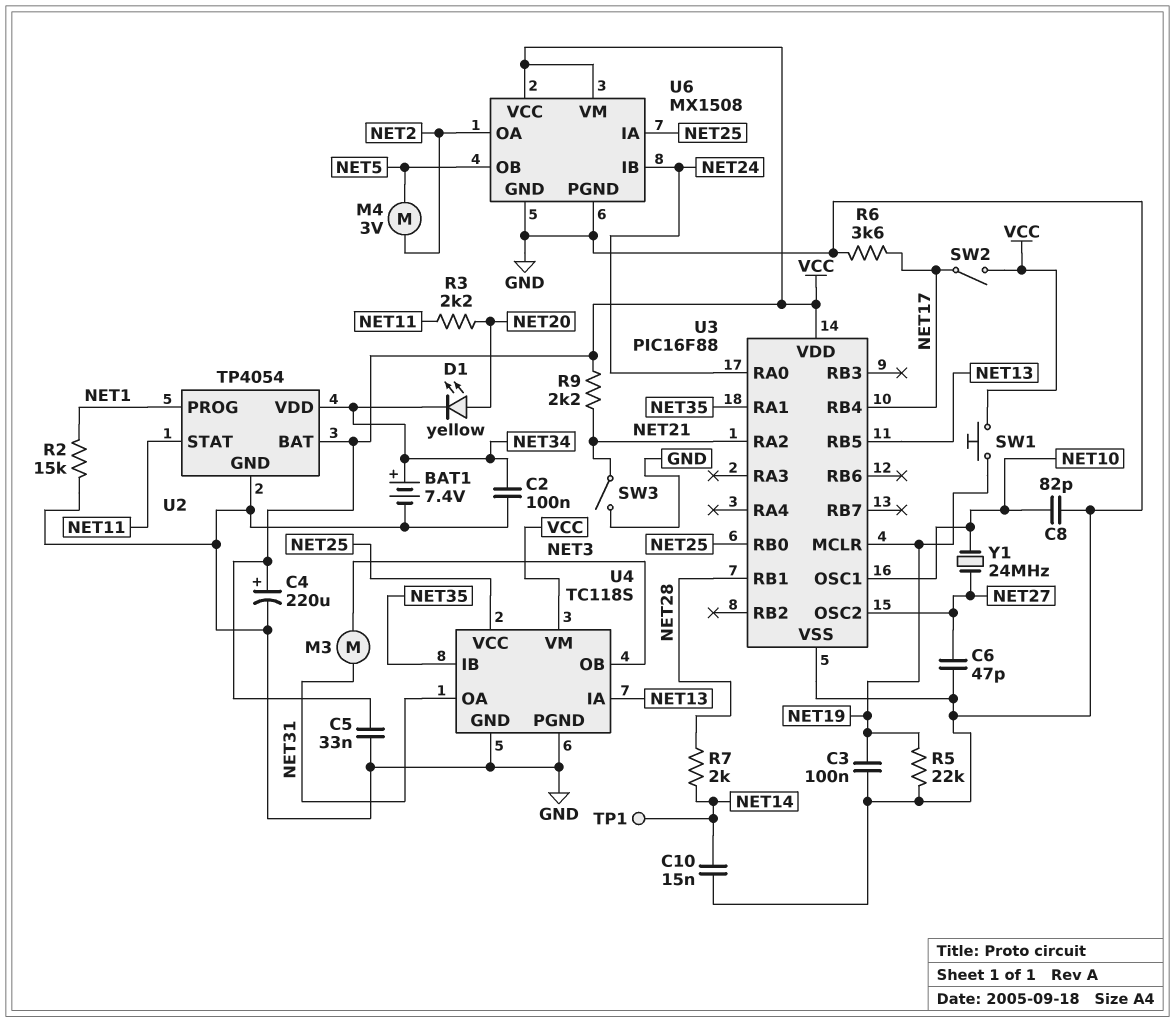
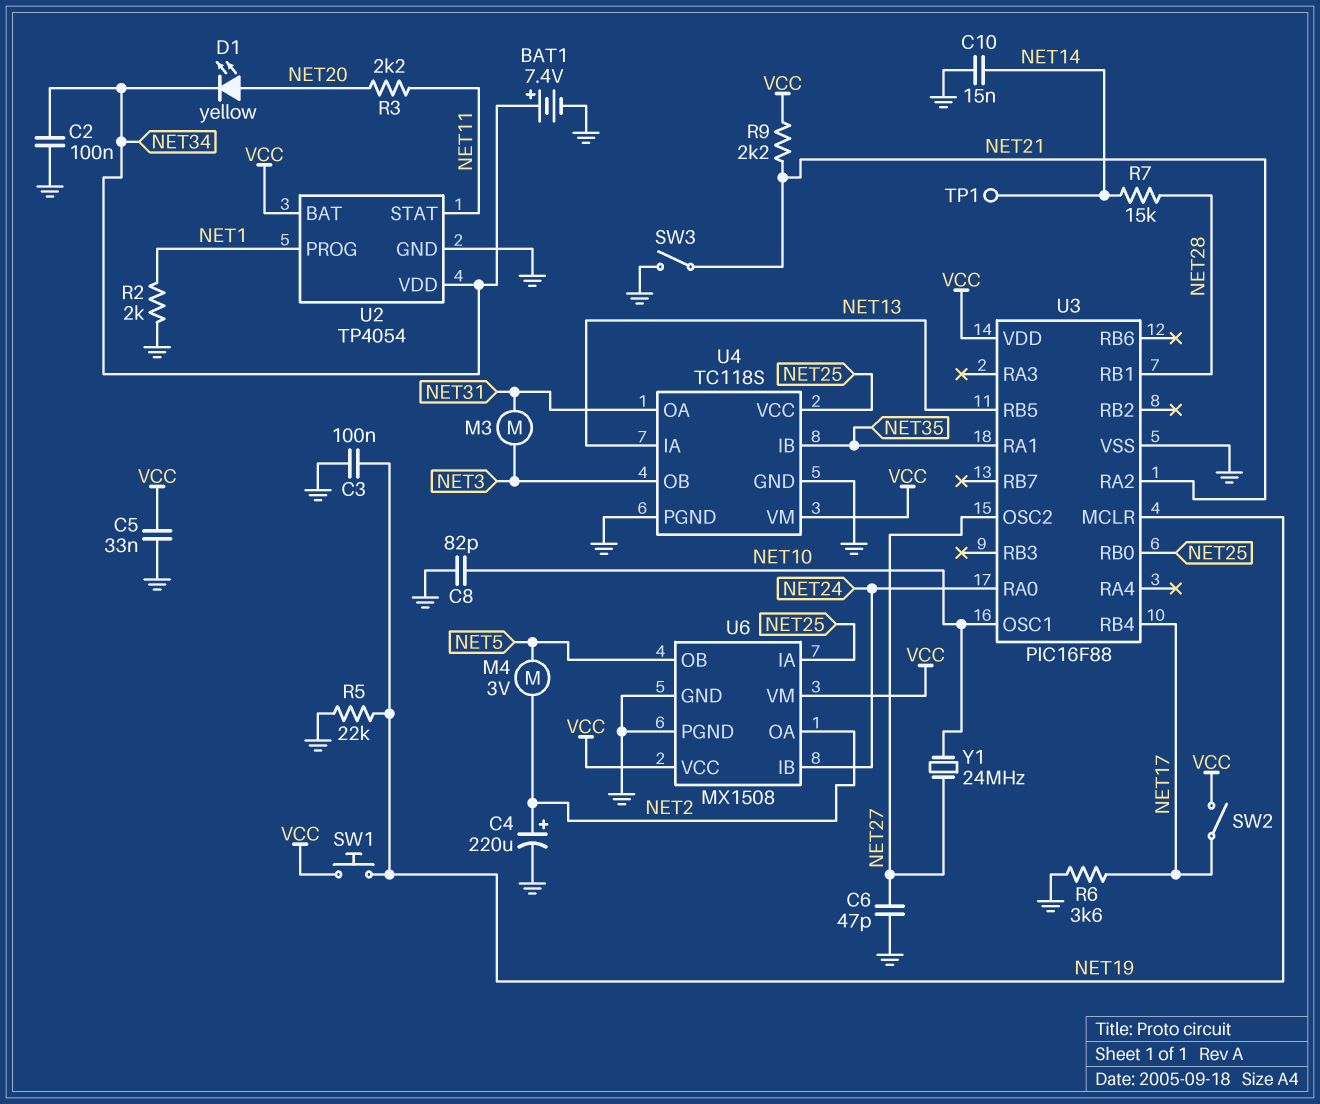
C4: 220uF (plus VCC, minus GND) -> 220uF (plus NET2, minus GND)
R2: 15k (GND, NET1) -> 2k (GND, NET1)
R7: 2k (NET14, NET28) -> 15k (NET14, NET28)

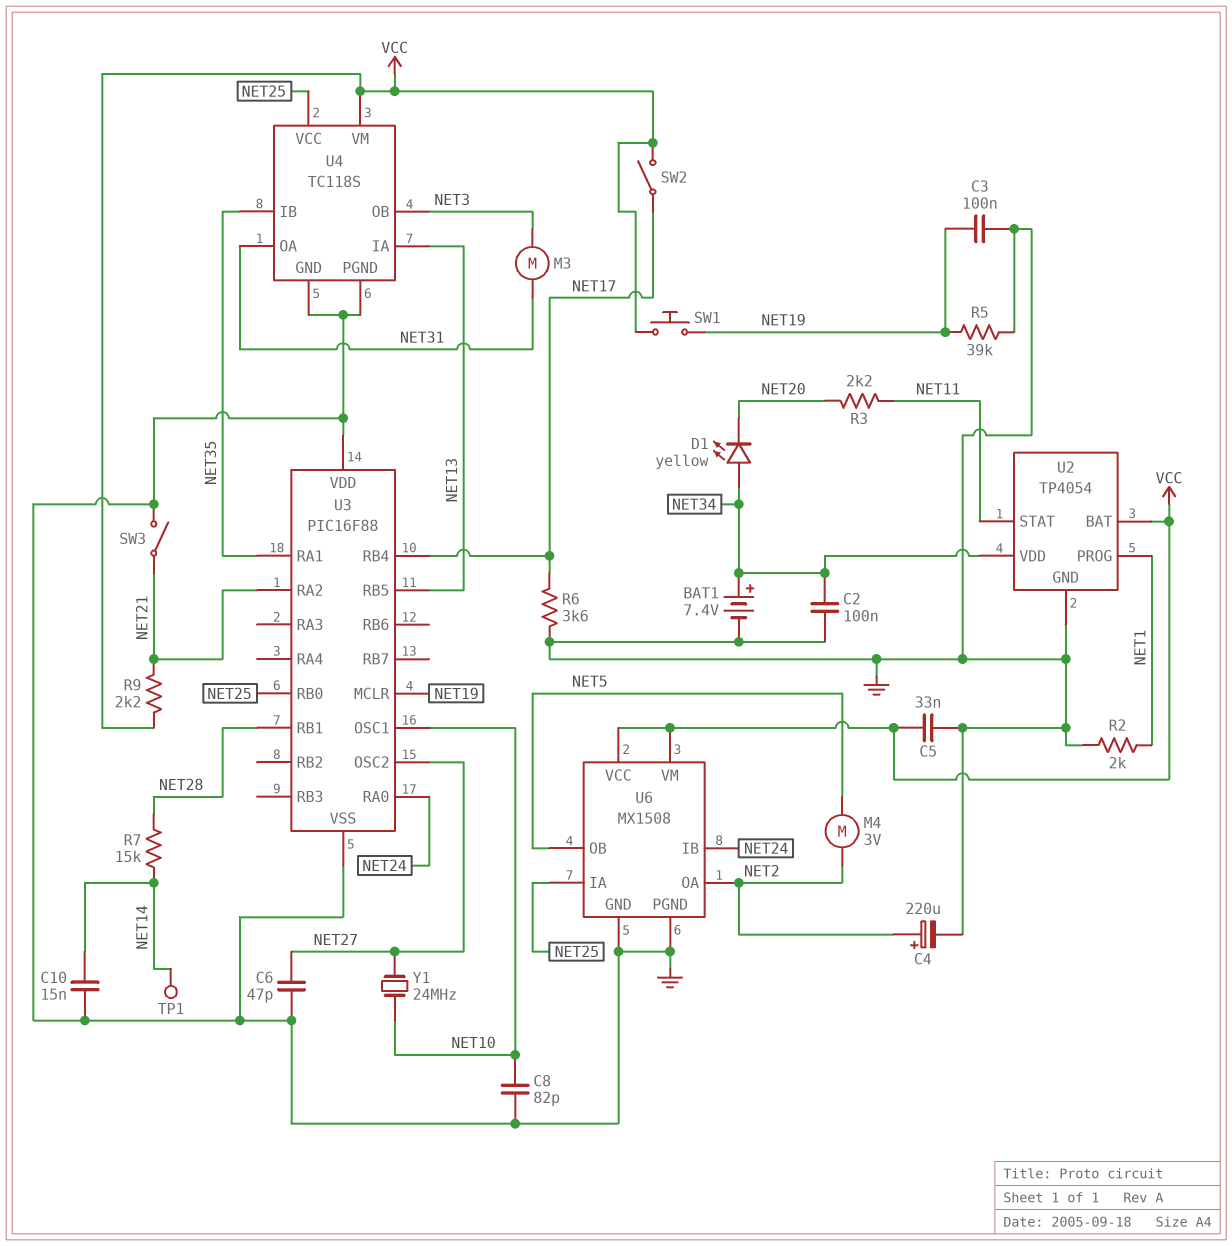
D1: LED yellow (A NET20, K NET34) -> LED yellow (A NET34, K NET20)
R5: 22k (GND, NET19) -> 39k (GND, NET19)
U3 pin VDD: VCC -> GND

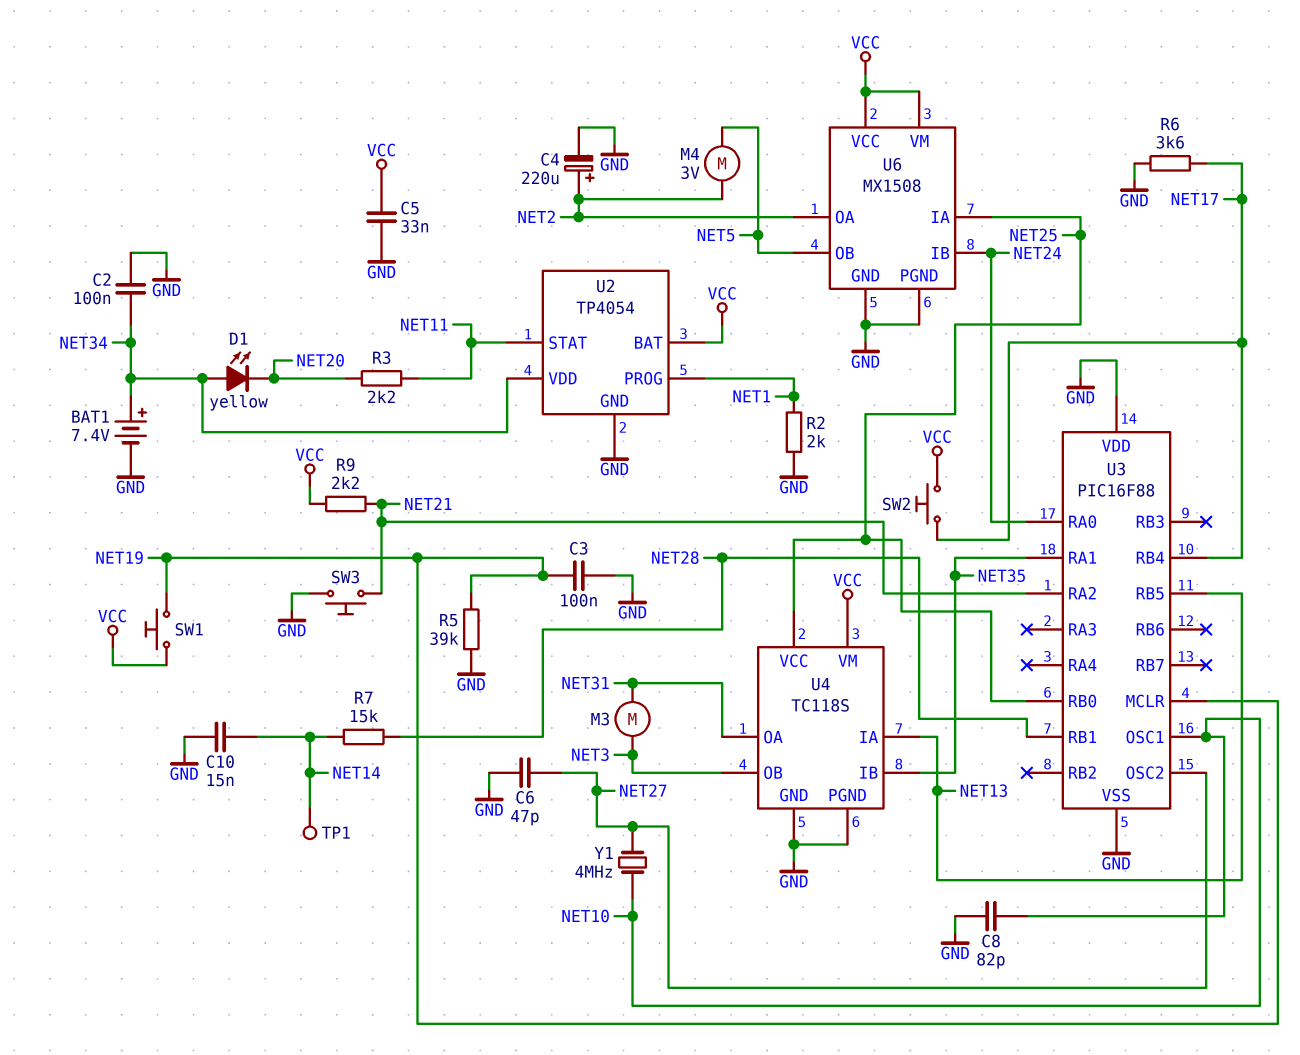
SW2: switch (NET17, VCC) -> button (NET17, VCC)
SW3: switch (GND, NET21) -> button (GND, NET21)
Y1: 24MHz (NET10, NET27) -> 4MHz (NET10, NET27)

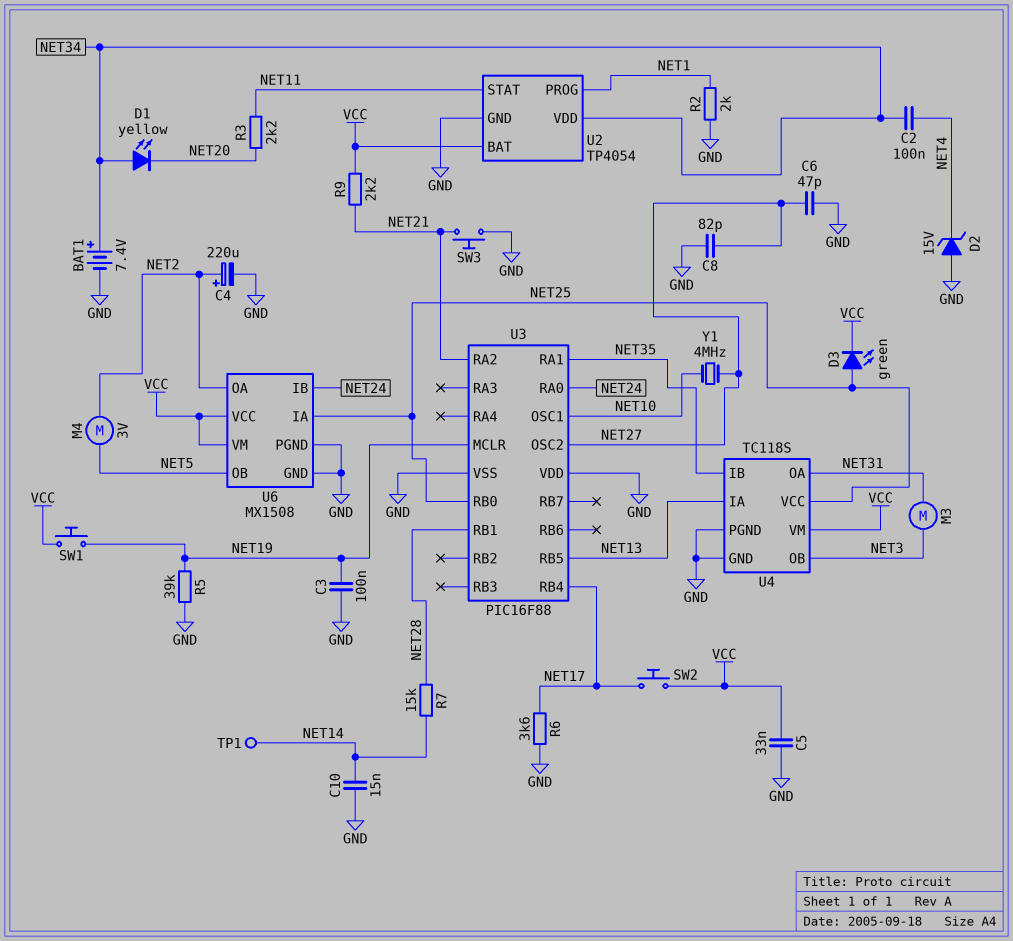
C2: 100nF (GND, NET34) -> 100nF (NET4, NET34)
C8: 82pF (GND, NET10) -> 82pF (GND, NET27)
D2: none -> zener 15V (A GND, K NET4)
D3: none -> LED green (A NET25, K VCC)

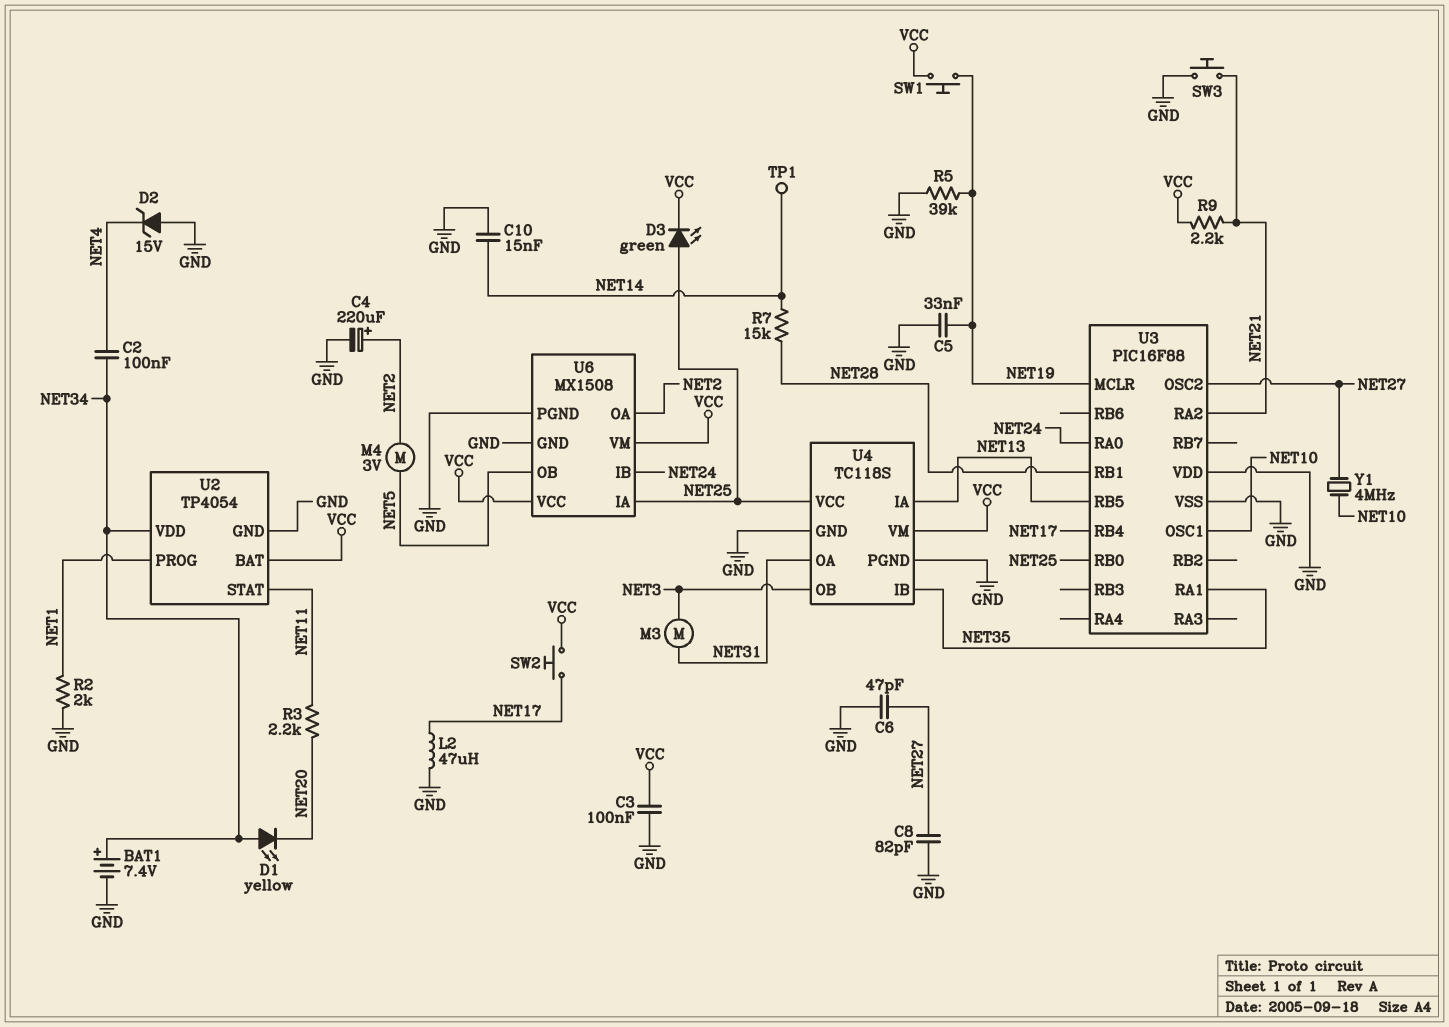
C3: 100nF (GND, NET19) -> 100nF (GND, VCC)
C5: 33nF (GND, VCC) -> 33nF (GND, NET19)
L2: none -> 47uH (GND, NET17)
R6: 3.6k (GND, NET17) -> none

